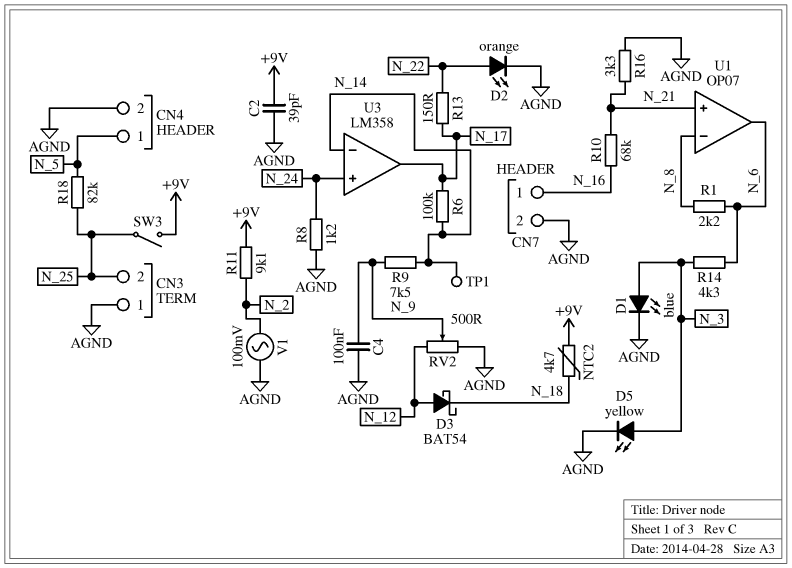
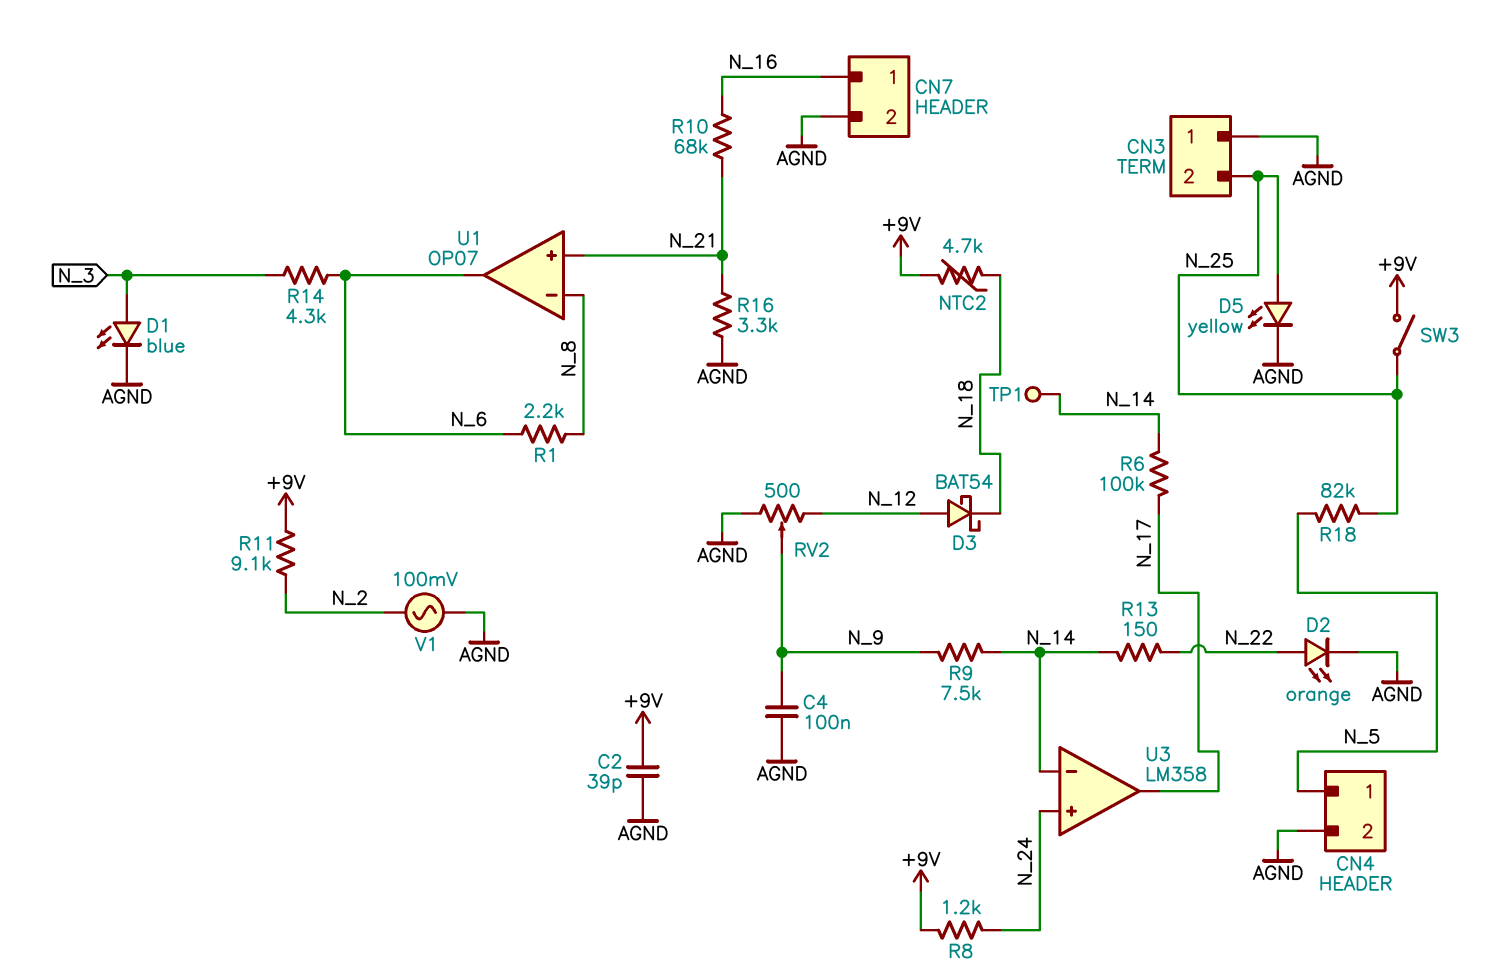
D5: LED yellow (A N_3, K AGND) -> LED yellow (A N_25, K AGND)
R8: 1.2k (AGND, N_24) -> 1.2k (+9V, N_24)
R13: 150 (N_17, N_22) -> 150 (N_14, N_22)

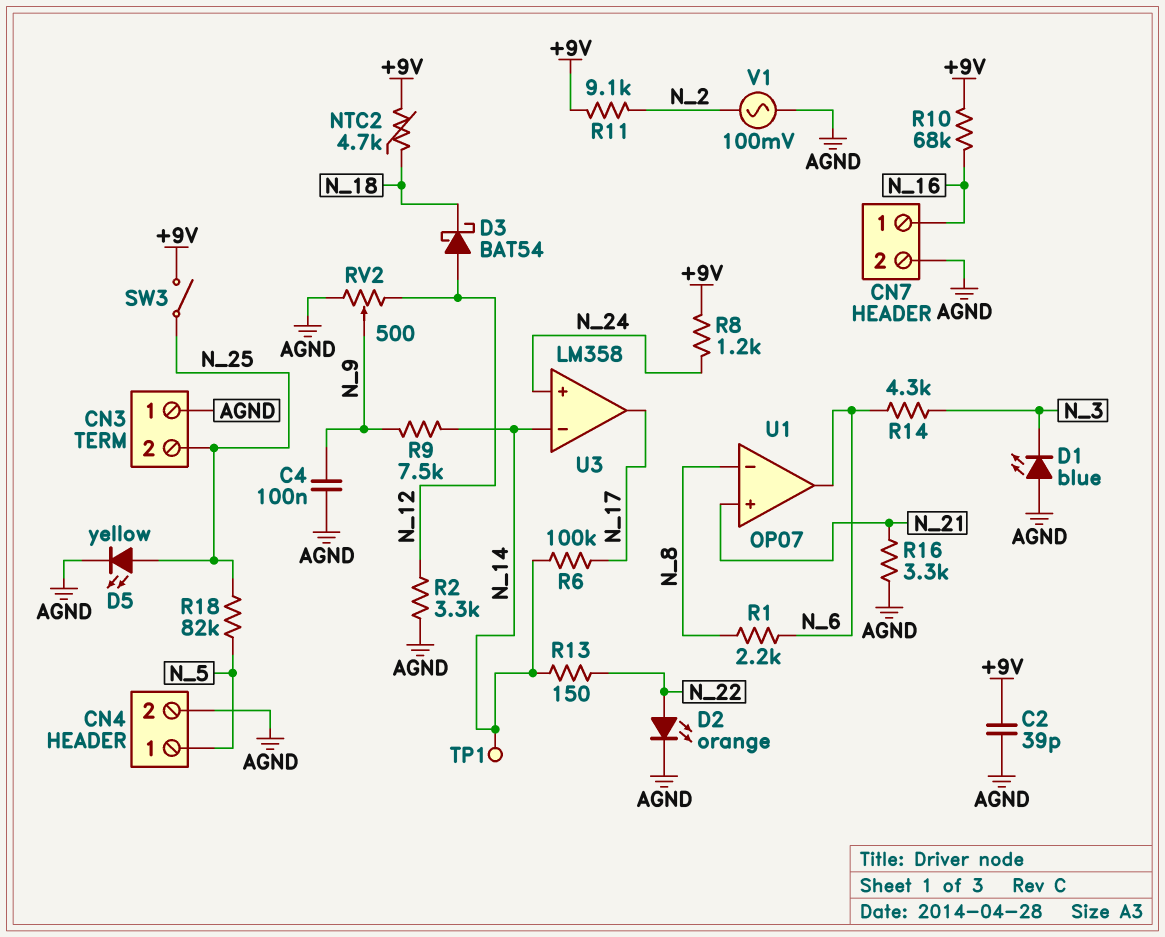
D1: LED blue (A N_3, K AGND) -> LED blue (A AGND, K N_3)
R2: none -> 3.3k (AGND, N_12)
R10: 68k (N_16, N_21) -> 68k (+9V, N_16)

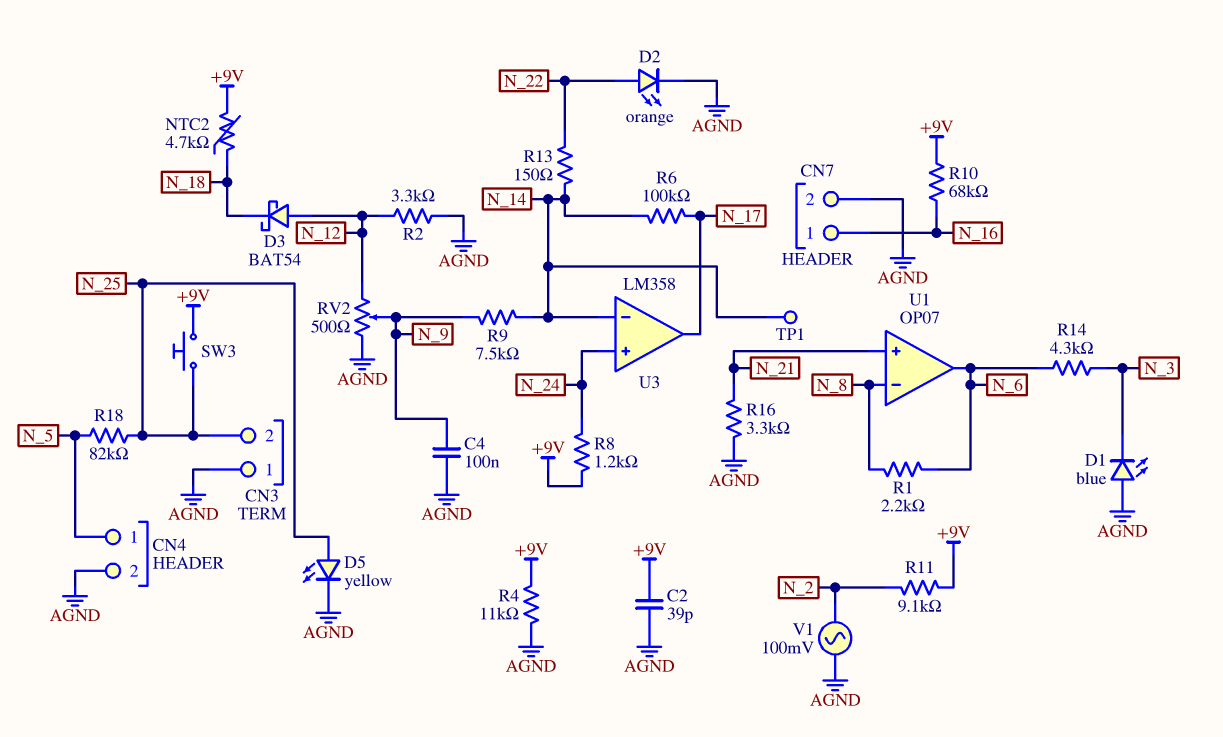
R4: none -> 11k (+9V, AGND)
SW3: switch (+9V, N_25) -> button (+9V, N_25)

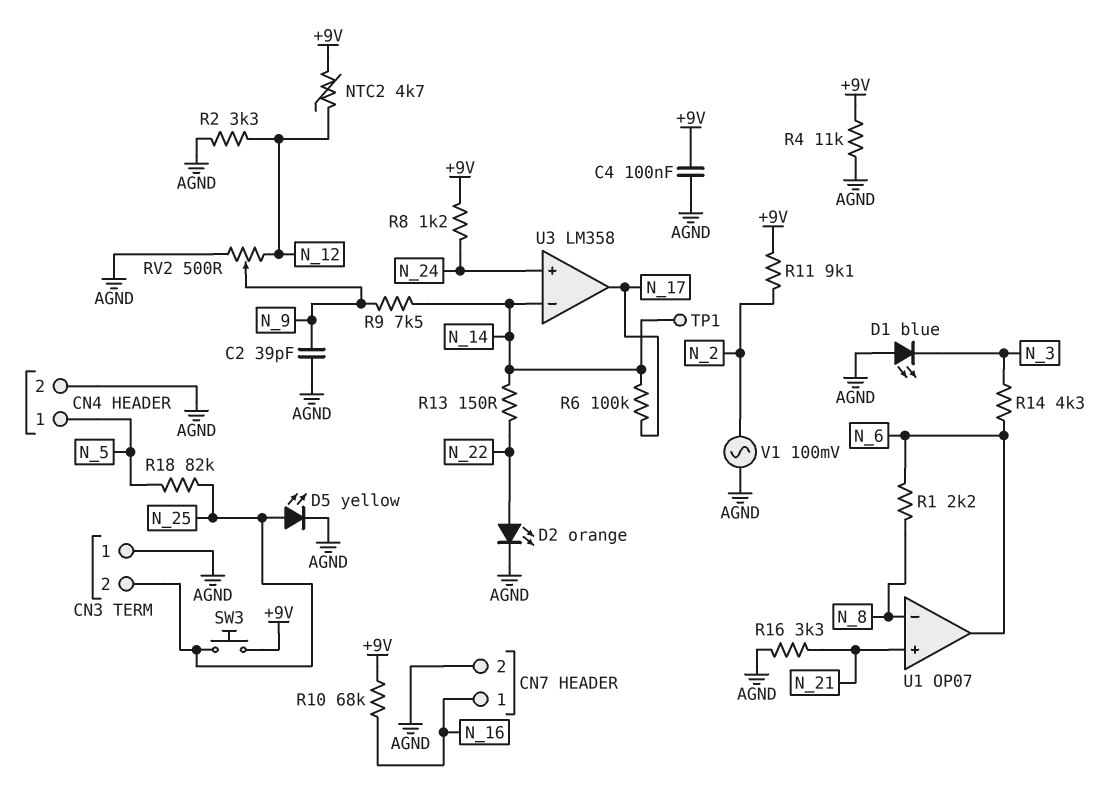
C2: 39pF (+9V, AGND) -> 39pF (AGND, N_9)
C4: 100nF (AGND, N_9) -> 100nF (+9V, AGND)
D3: schottky BAT54 (A N_12, K N_18) -> none
NTC2: 4.7k (+9V, N_18) -> 4.7k (+9V, N_12)

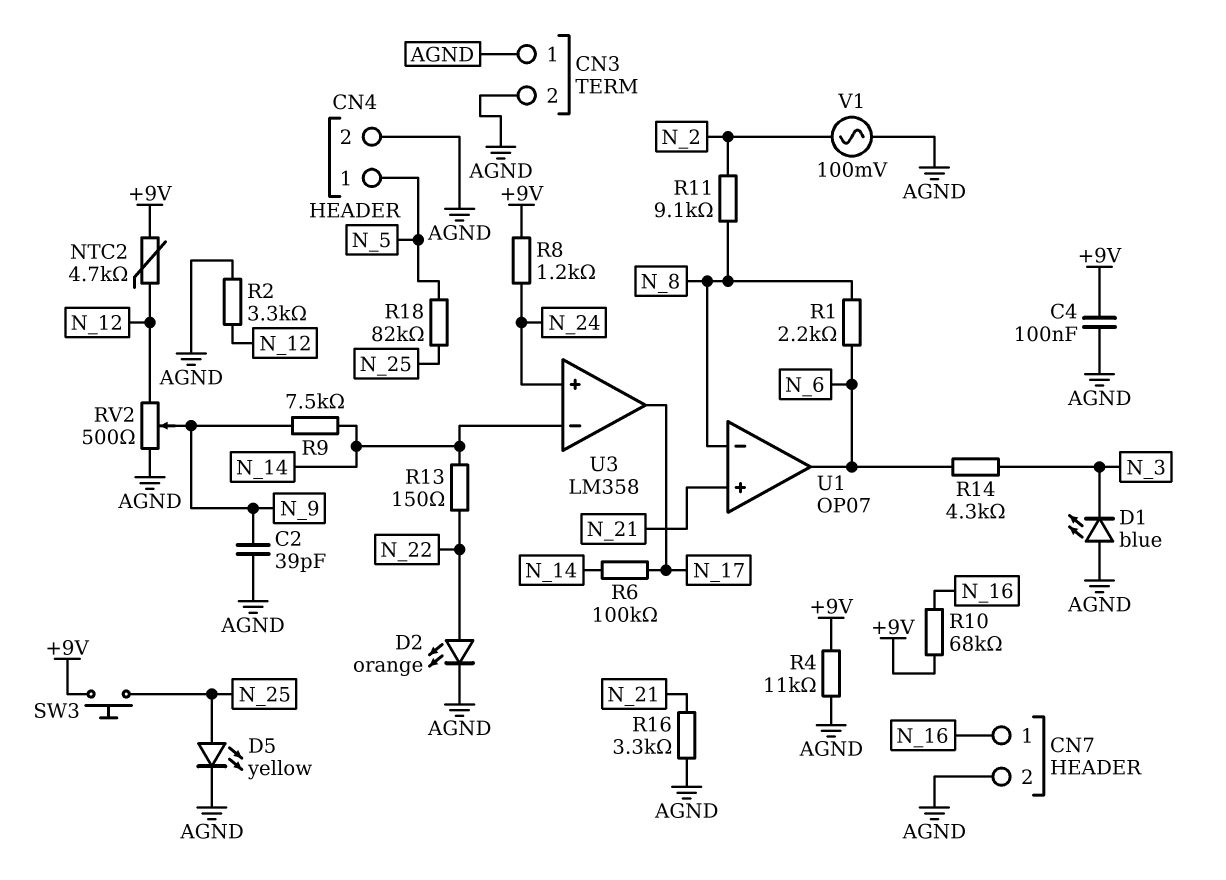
CN3 pin 2: N_25 -> AGND
R11: 9.1k (+9V, N_2) -> 9.1k (N_2, N_8)
TP1: test point (N_14) -> none

